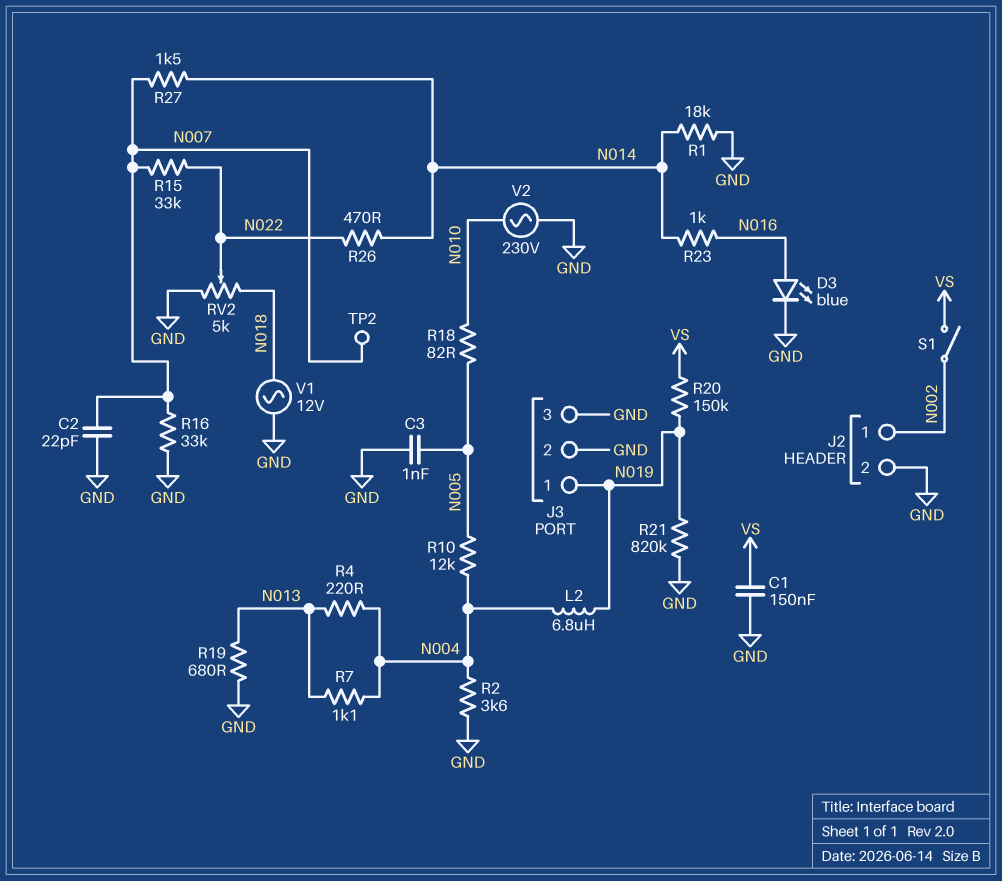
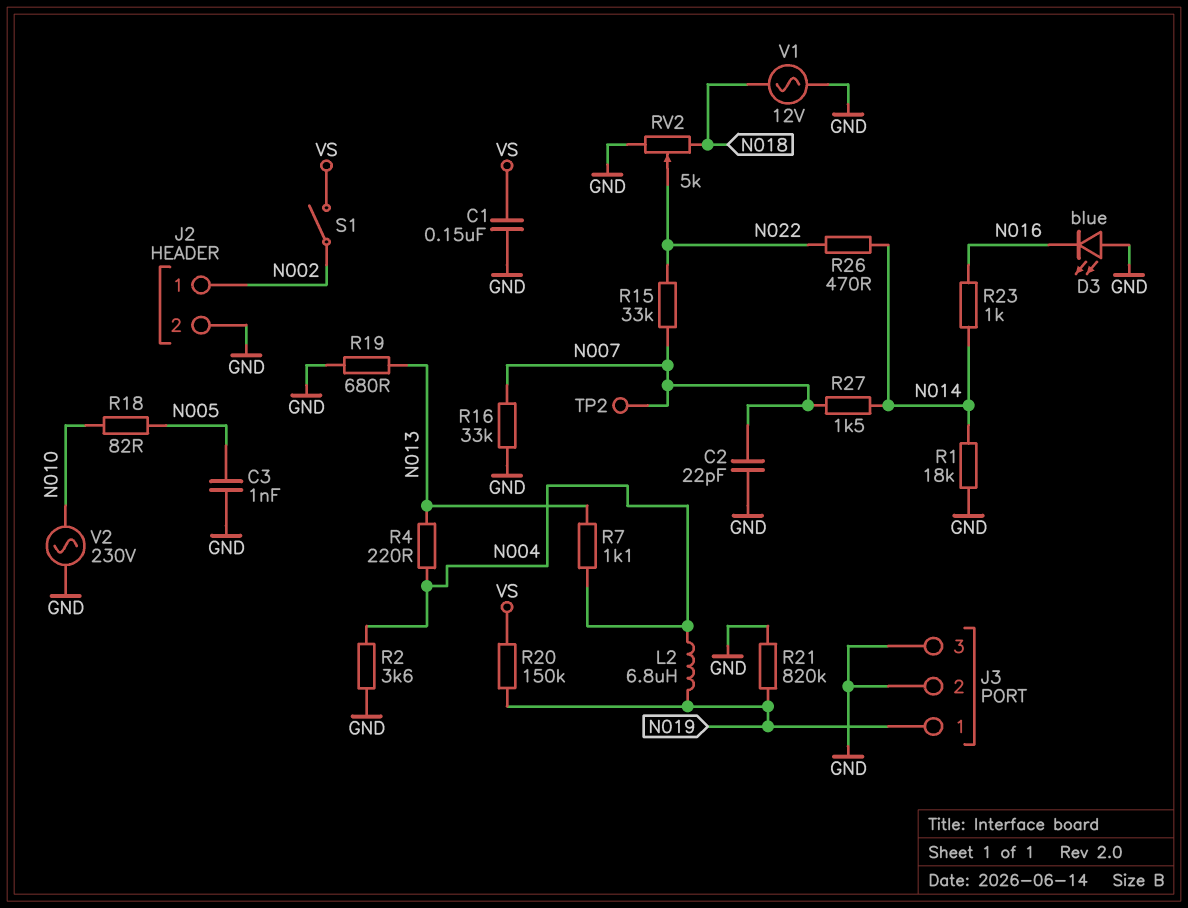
D3: LED blue (A N016, K GND) -> LED blue (A GND, K N016)
R10: 12k (N004, N005) -> none

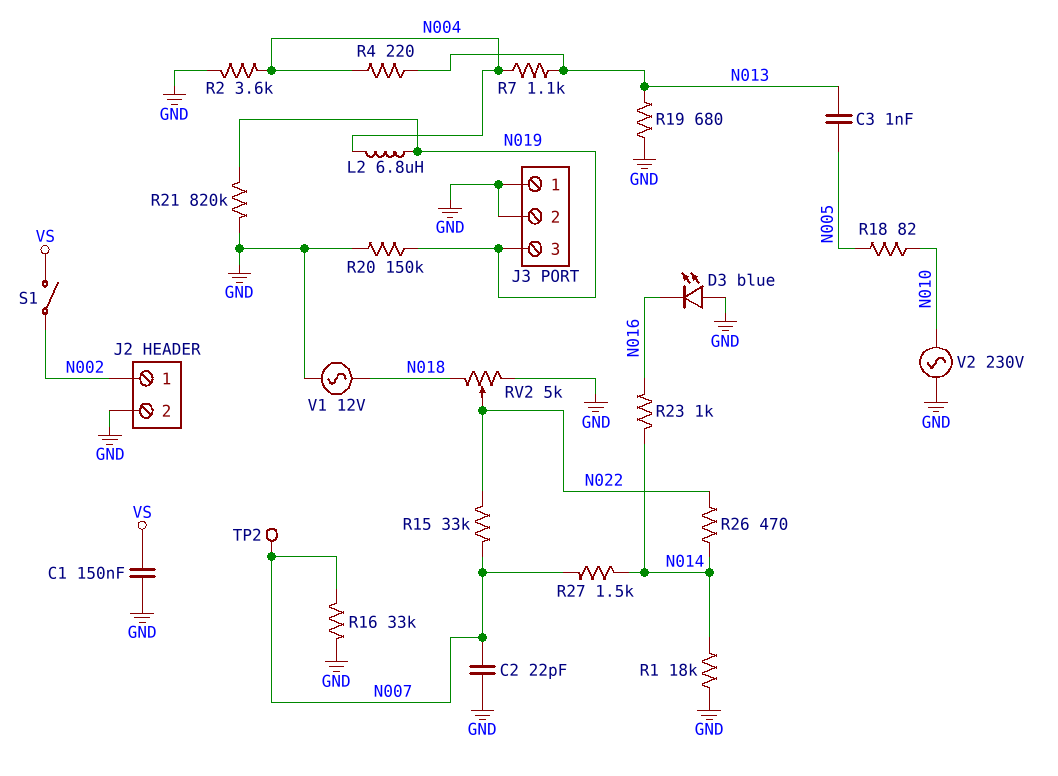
C3: 1nF (GND, N005) -> 1nF (N005, N013)
J3 pin 1: N019 -> GND
J3 pin 3: GND -> N019
R20: 150k (N019, VS) -> 150k (GND, N019)

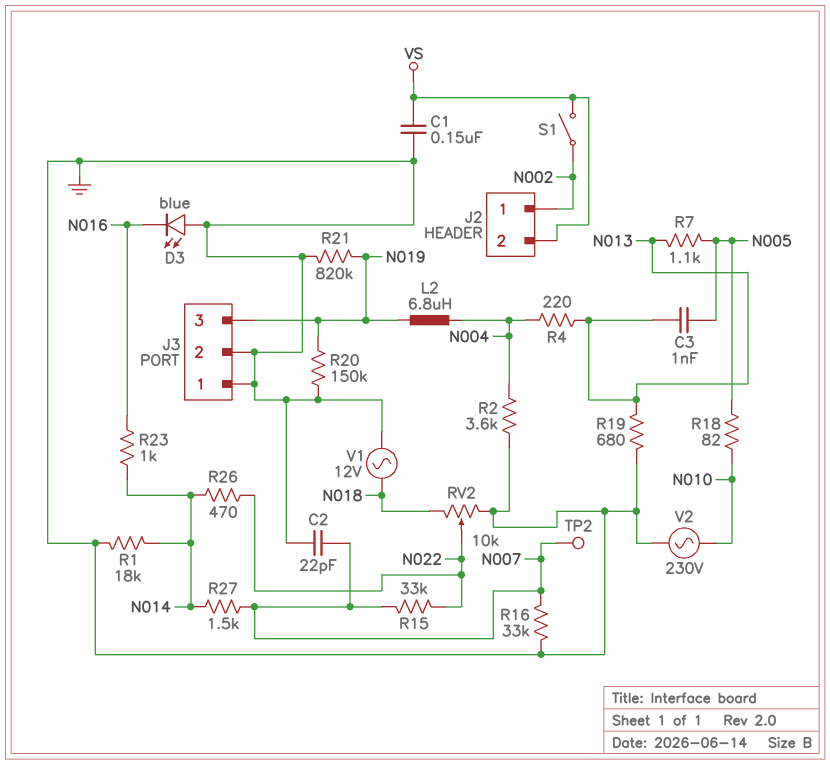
J2 pin 2: GND -> VS
R7: 1.1k (N004, N013) -> 1.1k (N005, N013)
RV2: 5k (GND, N018, wiper N022) -> 10k (GND, N018, wiper N022)

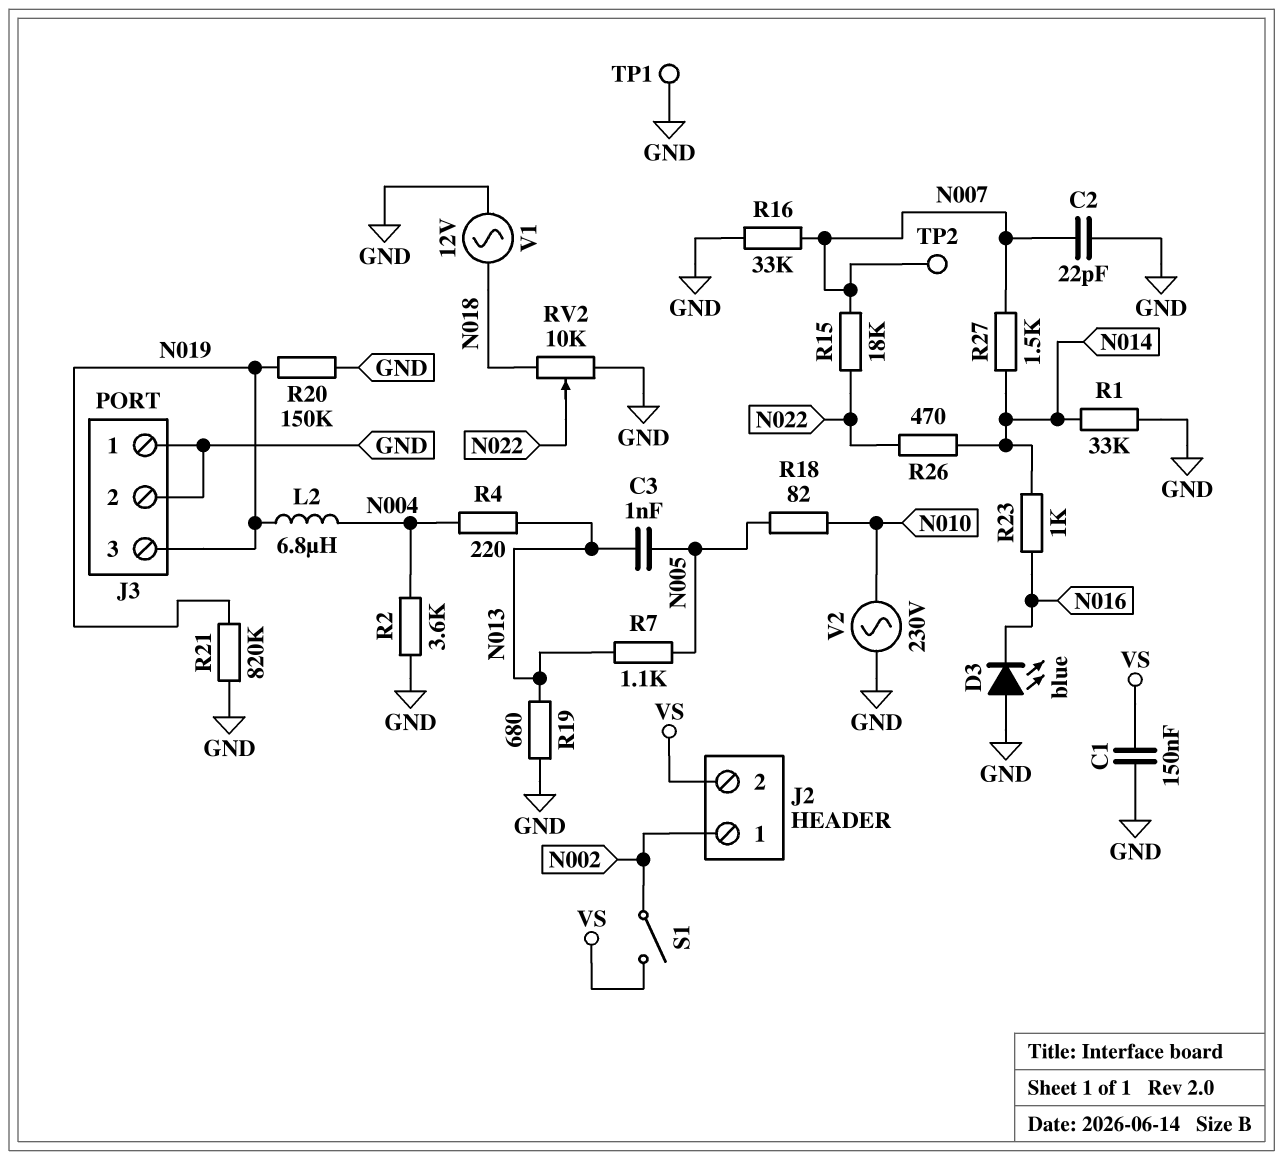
R1: 18k (GND, N014) -> 33k (GND, N014)
R15: 33k (N007, N022) -> 18k (N007, N022)
TP1: none -> test point (GND)

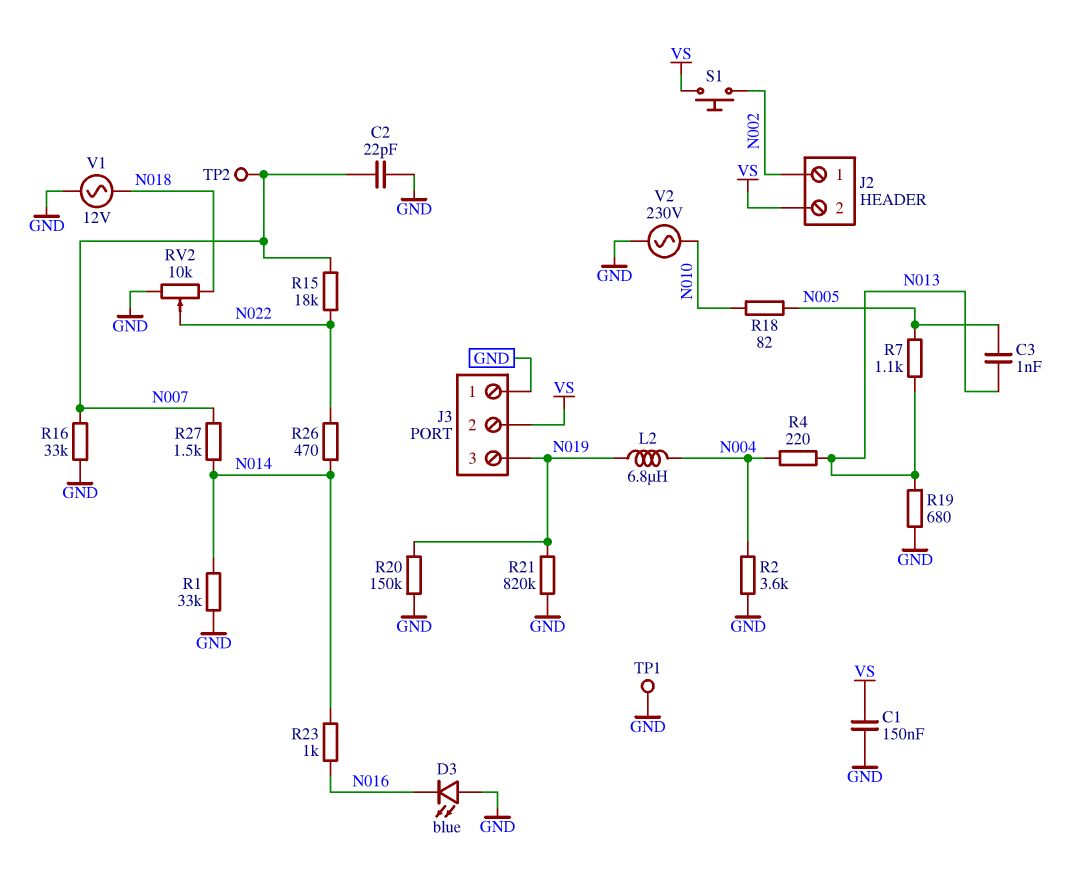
J3 pin 2: GND -> VS
S1: switch (N002, VS) -> button (N002, VS)

